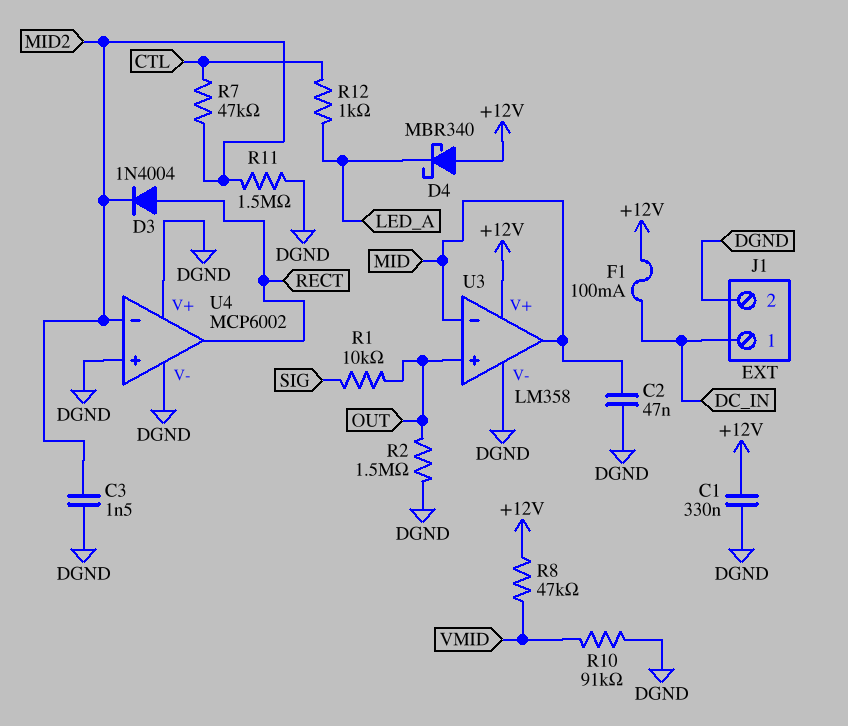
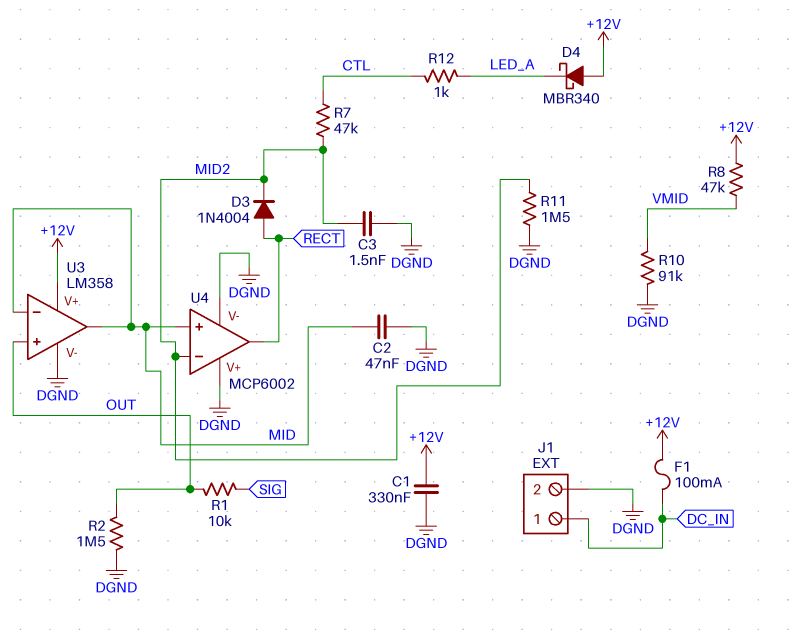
U4 pin in+: DGND -> MID

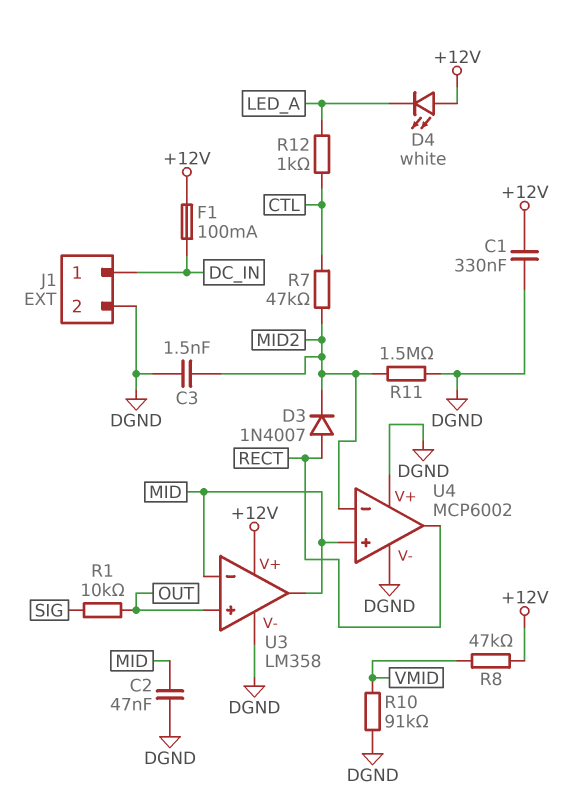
D3: diode 1N4004 (A RECT, K MID2) -> diode 1N4007 (A RECT, K MID2)
D4: schottky MBR340 (A +12V, K LED_A) -> LED white (A +12V, K LED_A)
R2: 1.5M (DGND, OUT) -> none

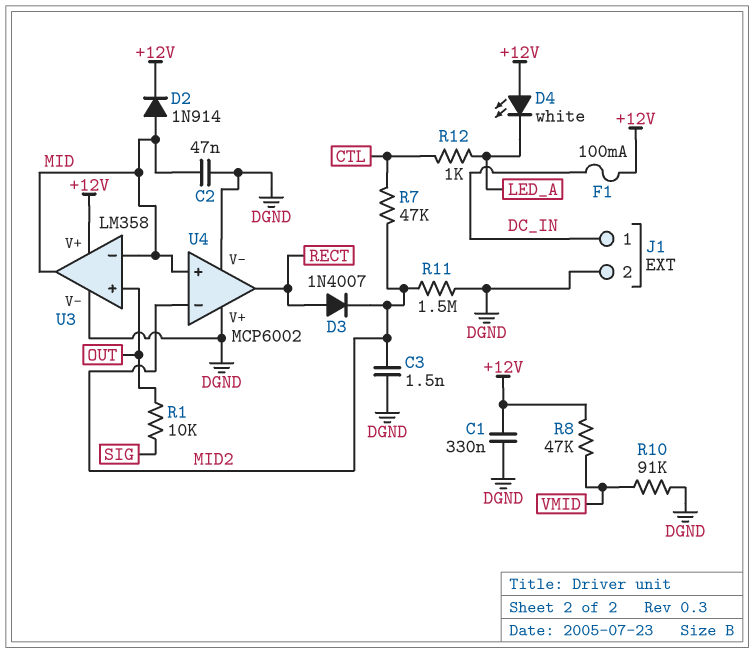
D2: none -> diode 1N914 (A MID, K +12V)

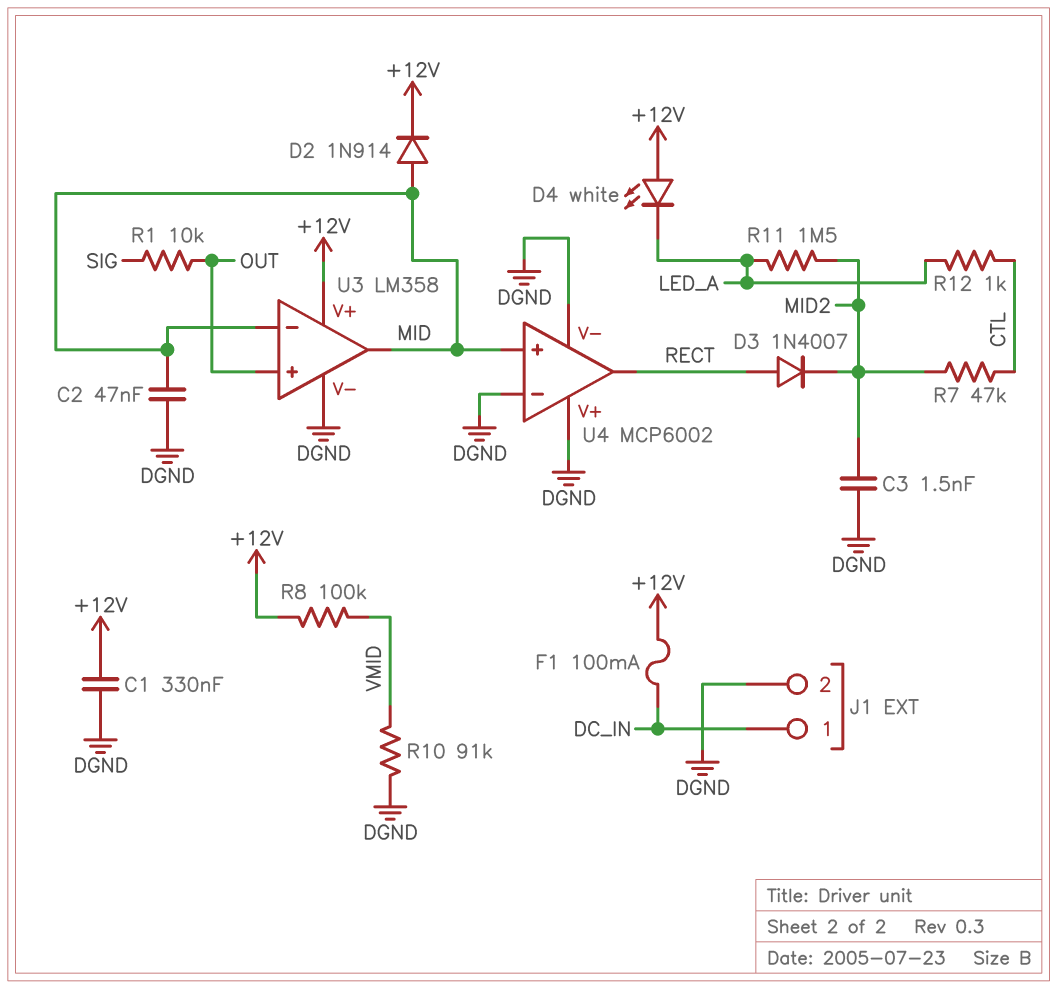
R8: 47k (+12V, VMID) -> 100k (+12V, VMID)
R11: 1.5M (DGND, MID2) -> 1.5M (LED_A, MID2)
U4 pin in-: MID2 -> DGND

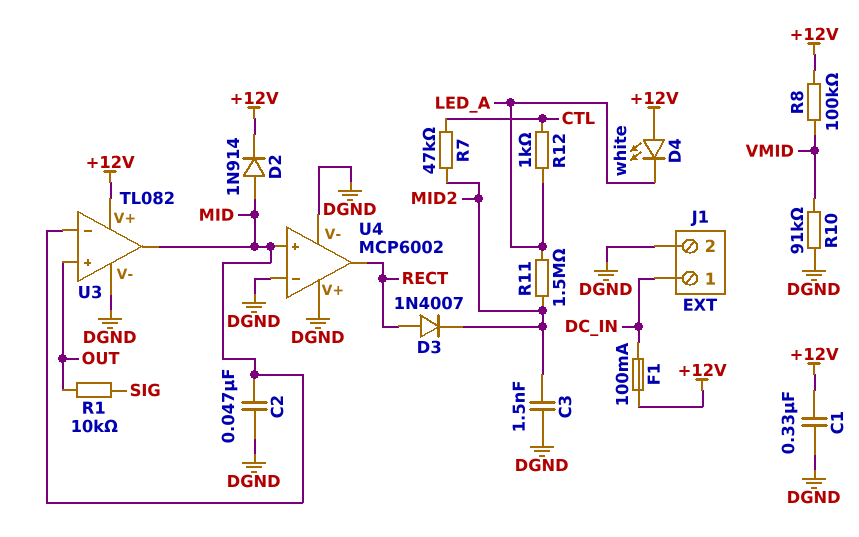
U3: LM358 -> TL082

